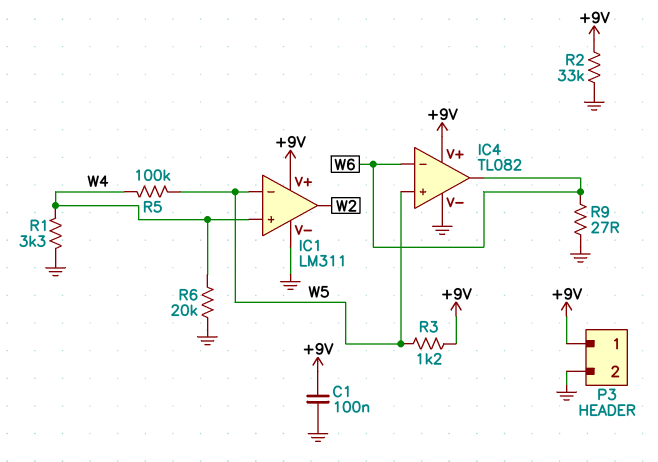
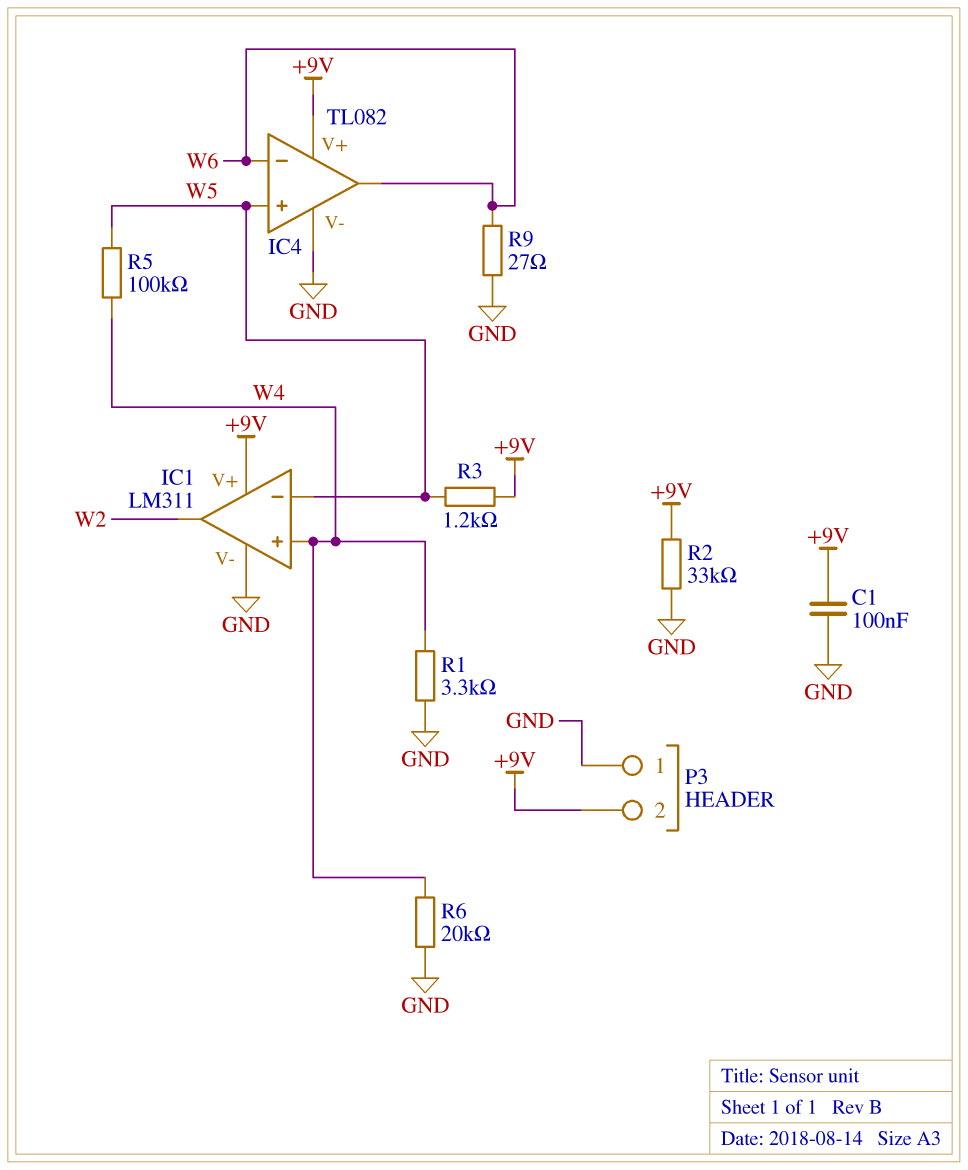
P3 pin 1: +9V -> GND
P3 pin 2: GND -> +9V

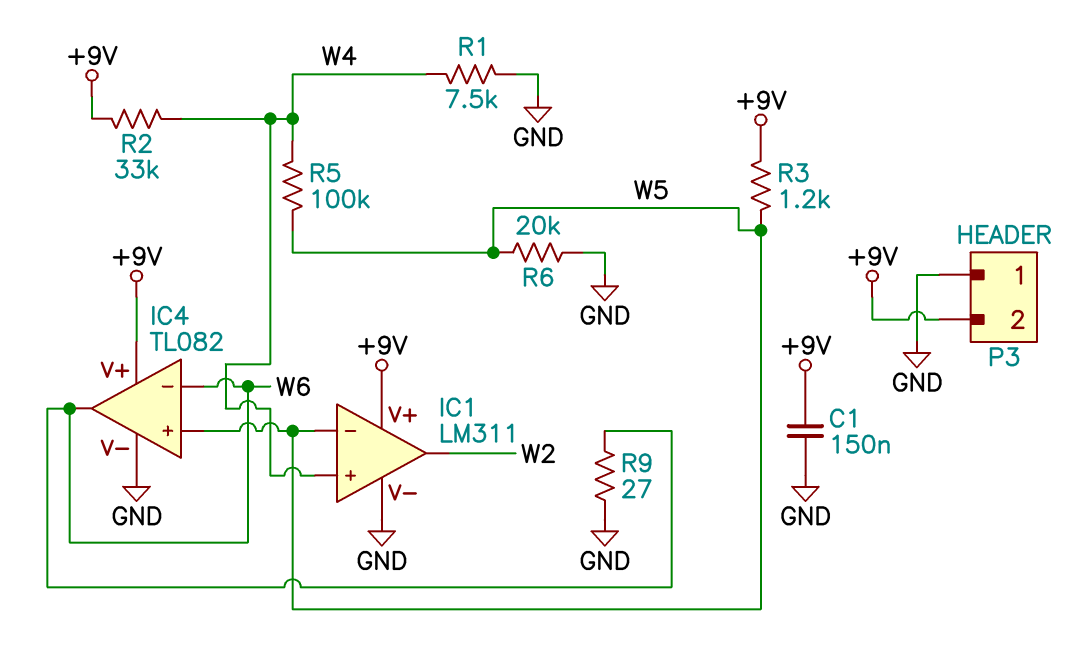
C1: 100nF (+9V, GND) -> 150nF (+9V, GND)
R1: 3.3k (GND, W4) -> 7.5k (GND, W4)
R2: 33k (+9V, GND) -> 33k (+9V, W4)
R6: 20k (GND, W4) -> 20k (GND, W5)

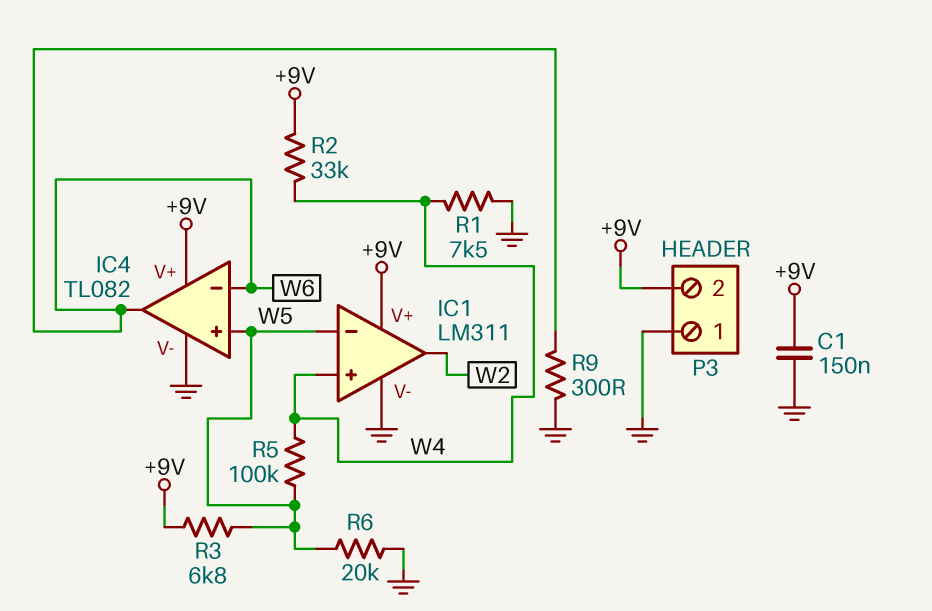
R3: 1.2k (+9V, W5) -> 6.8k (+9V, W5)
R9: 27 (GND, W6) -> 300 (GND, W6)

